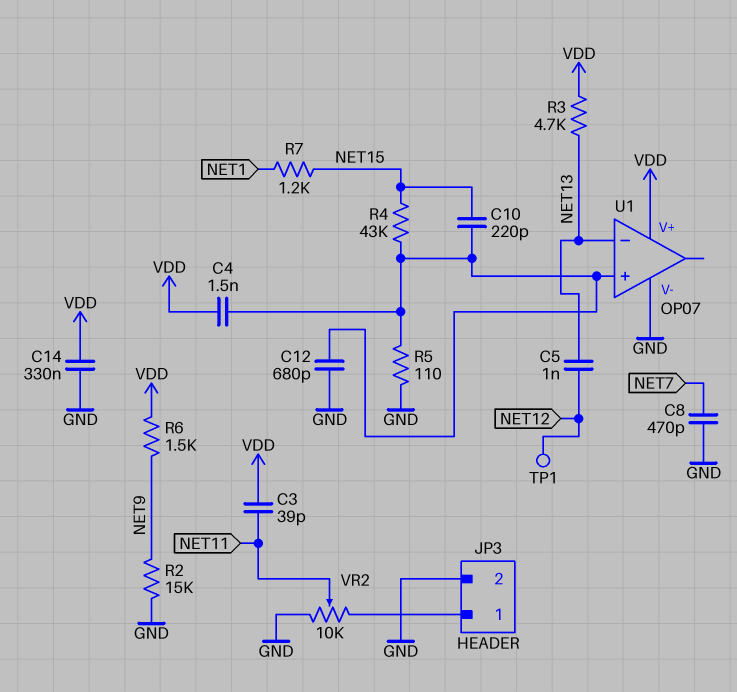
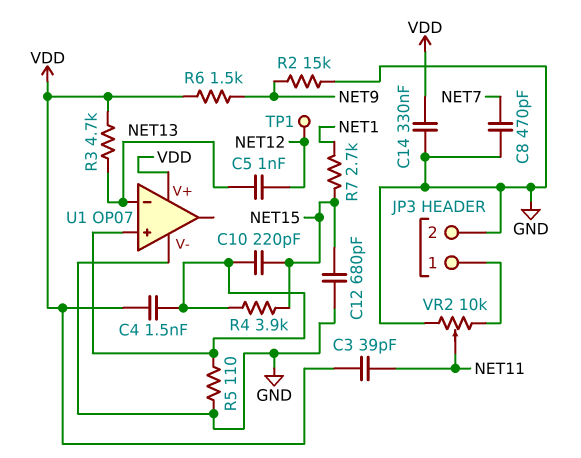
C12: 680pF (GND, U1/in+) -> 680pF (GND, NET15)
R4: 43k (NET15, U1/in+) -> 3.9k (NET15, U1/in+)
R7: 1.2k (NET1, NET15) -> 2.7k (NET1, NET15)

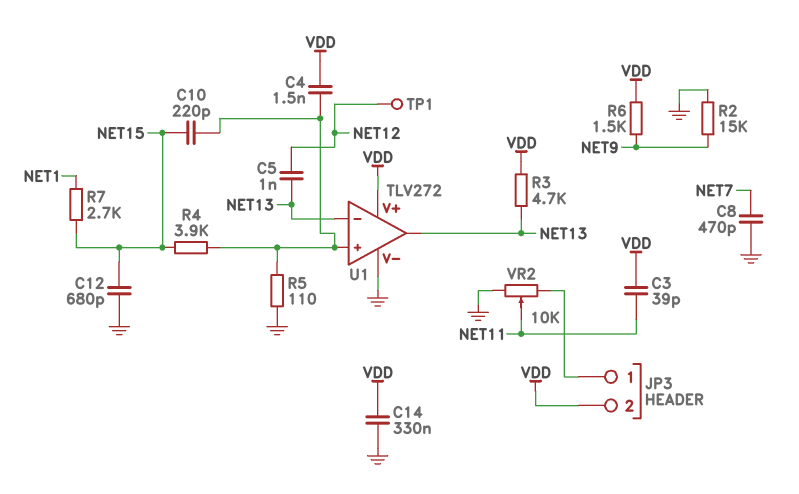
JP3 pin 2: GND -> VDD
U1: OP07 -> TLV272
U1 pin out: none -> NET13

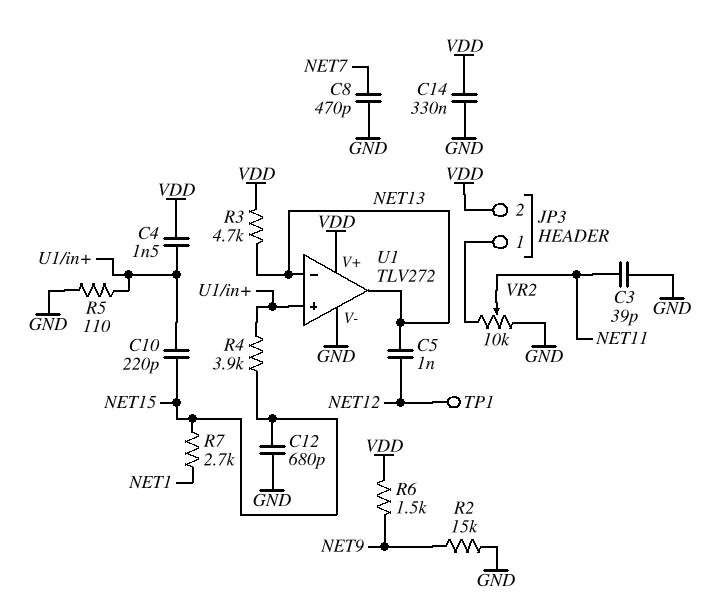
C3: 39pF (NET11, VDD) -> 39pF (GND, NET11)

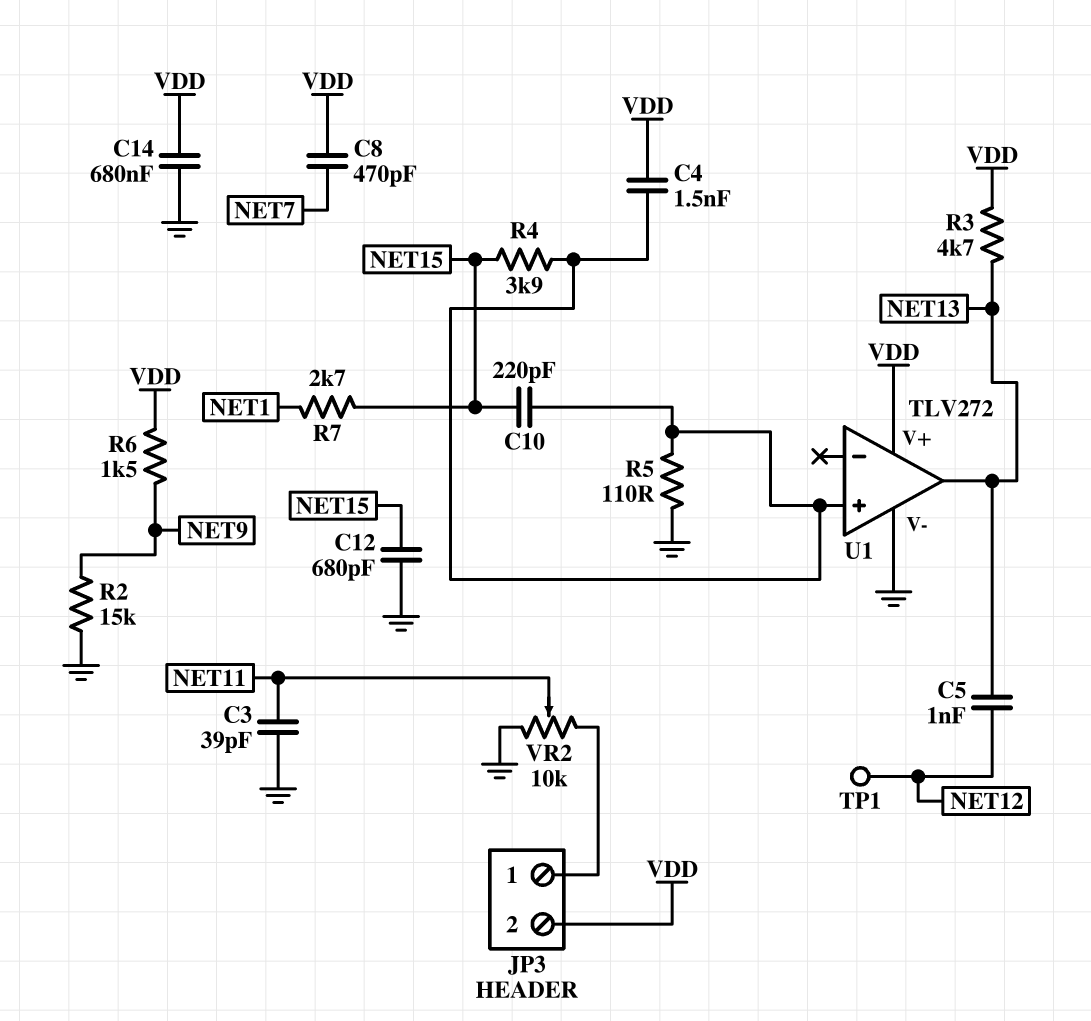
C8: 470pF (GND, NET7) -> 470pF (NET7, VDD)
C14: 330nF (GND, VDD) -> 680nF (GND, VDD)
U1 pin in-: NET13 -> none

